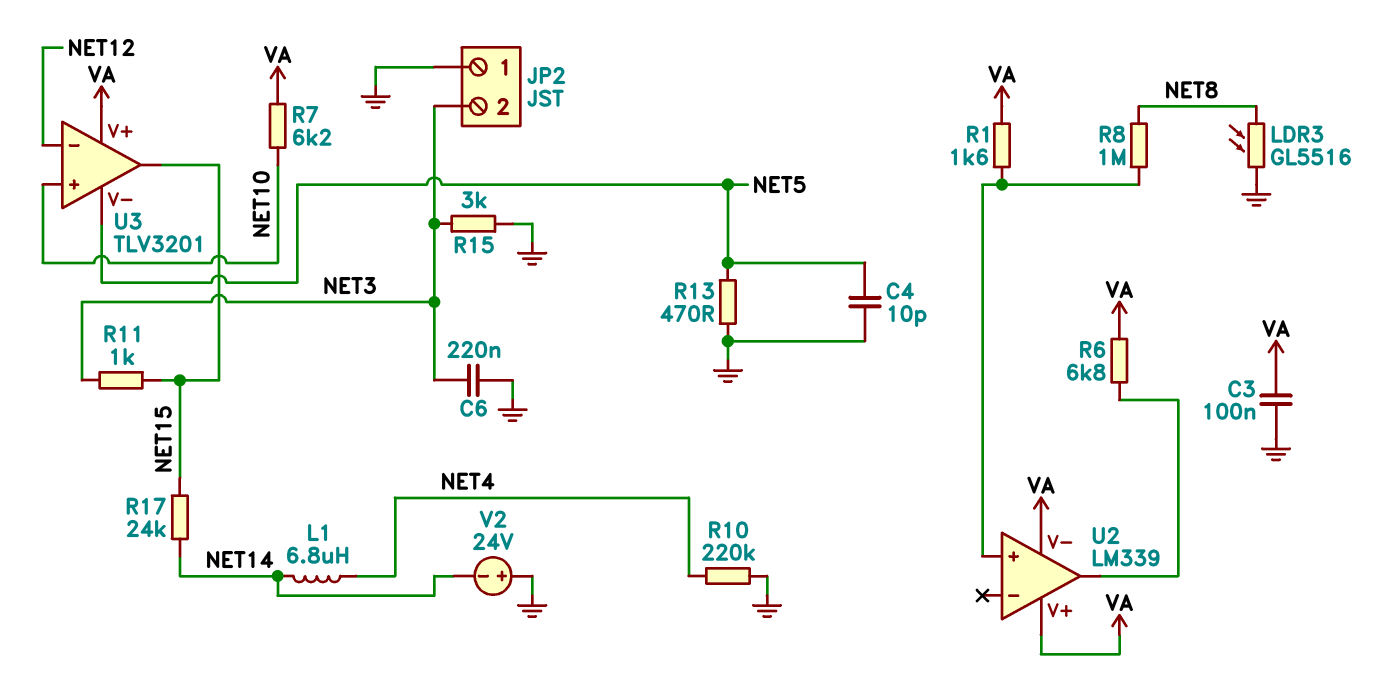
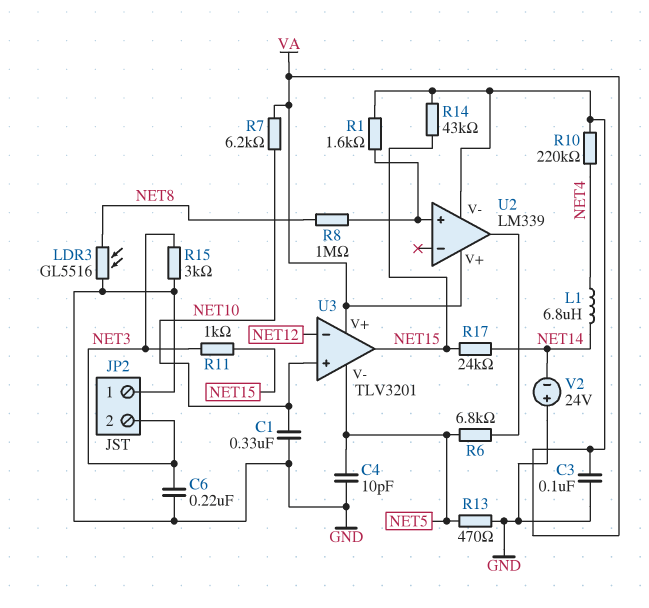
C1: none -> 330nF (GND, NET10)
R6: 6.8k (U2/out, VA) -> 6.8k (NET5, U2/out)
R10: 220k (GND, NET4) -> 220k (NET4, VA)
R14: none -> 43k (NET15, VA)

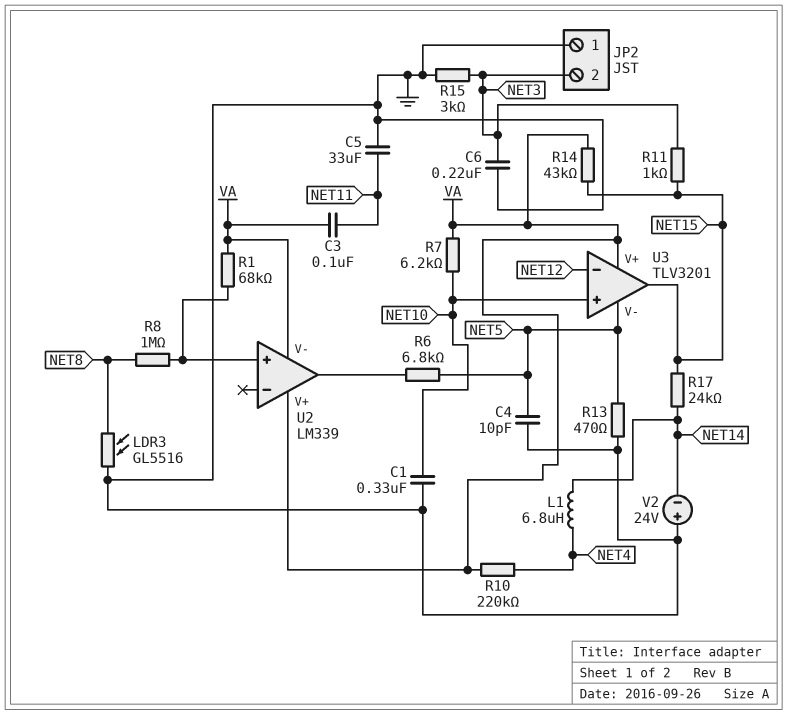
C3: 100nF (GND, VA) -> 100nF (NET11, VA)
C5: none -> 33uF (GND, NET11)
R1: 1.6k (U2/in+, VA) -> 68k (U2/in+, VA)

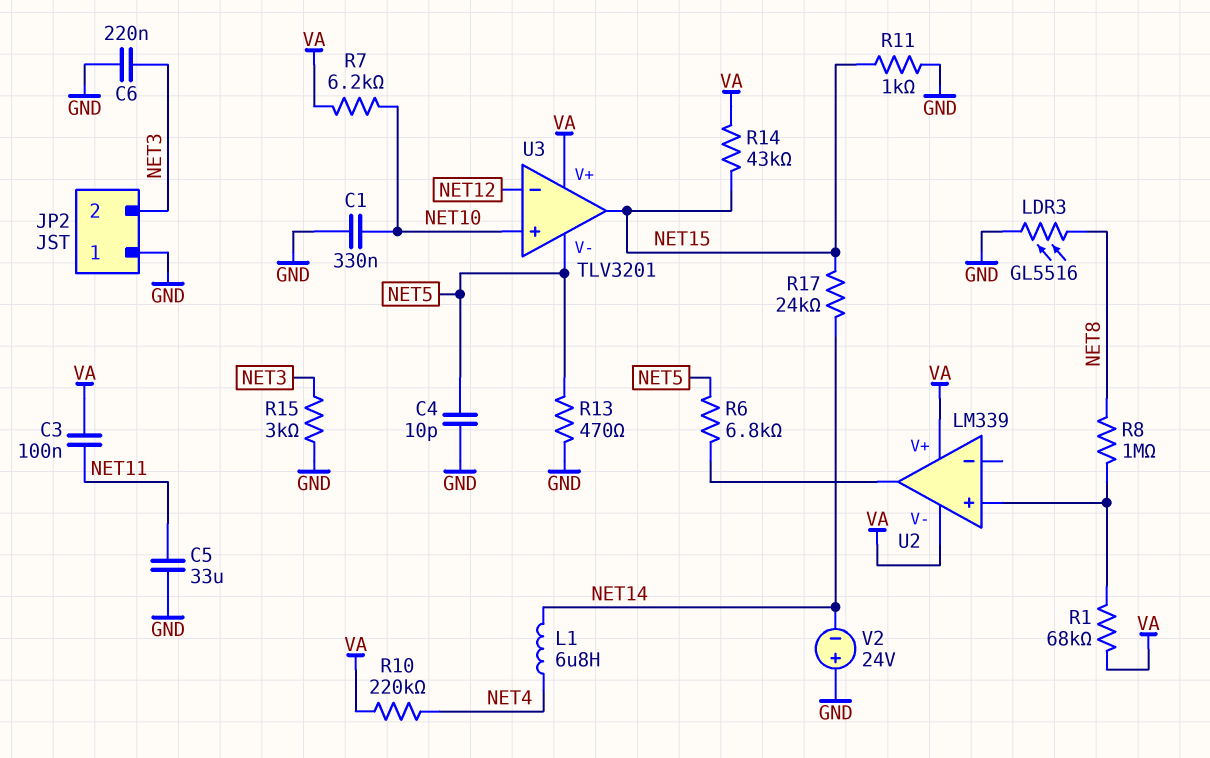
R11: 1k (NET3, NET15) -> 1k (GND, NET15)

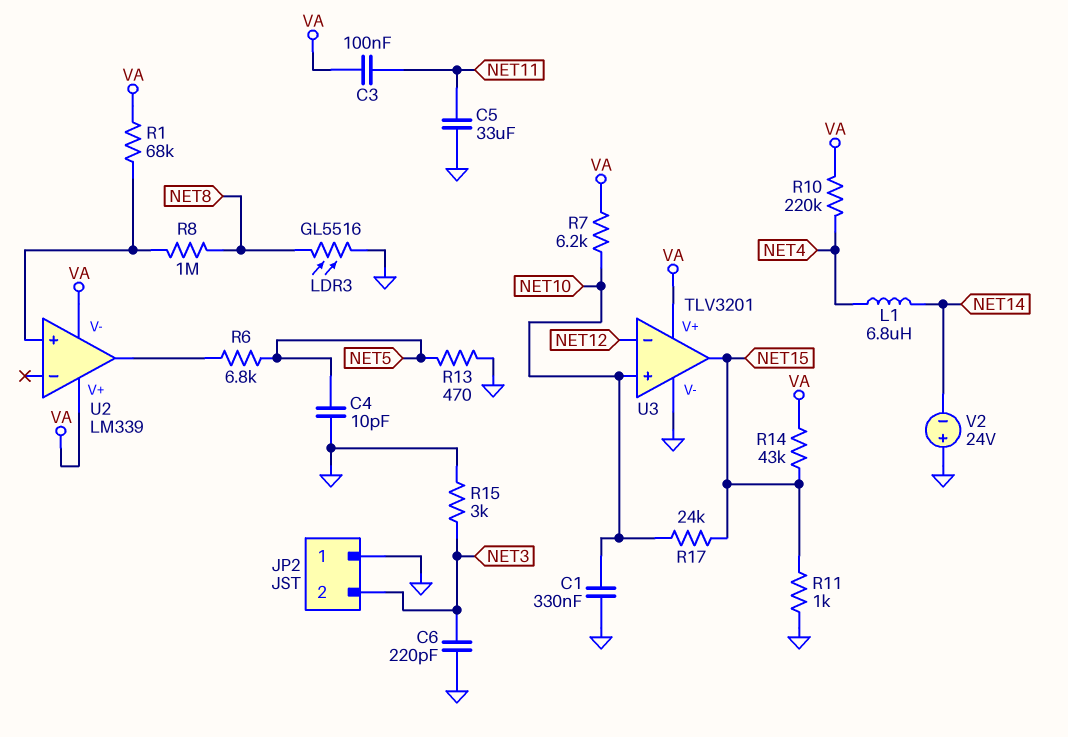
C6: 220nF (GND, NET3) -> 220pF (GND, NET3)
R17: 24k (NET14, NET15) -> 24k (NET10, NET15)
U3 pin V-: NET5 -> GND

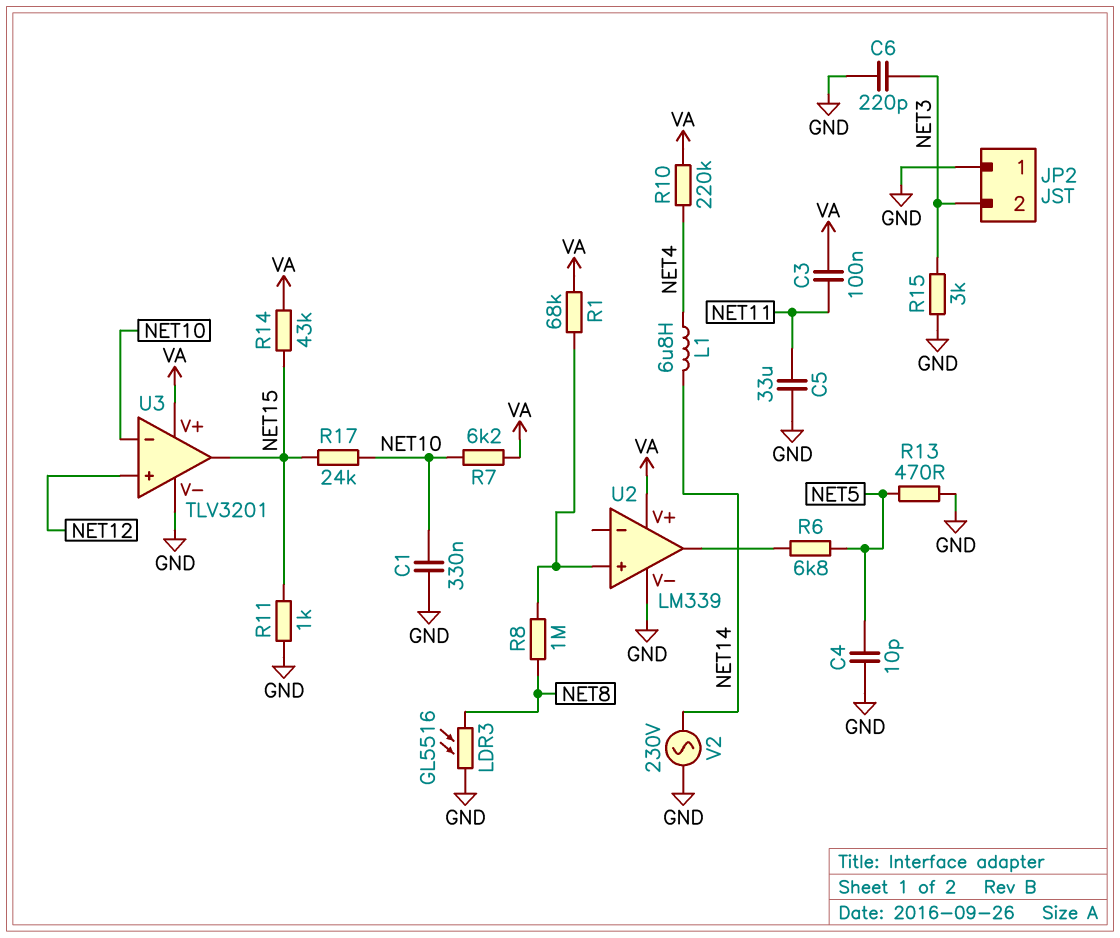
U2 pin V-: VA -> GND
U3 pin in+: NET10 -> NET12
U3 pin in-: NET12 -> NET10
V2: 24V (plus GND, minus NET14) -> AC 230V (GND, NET14)

